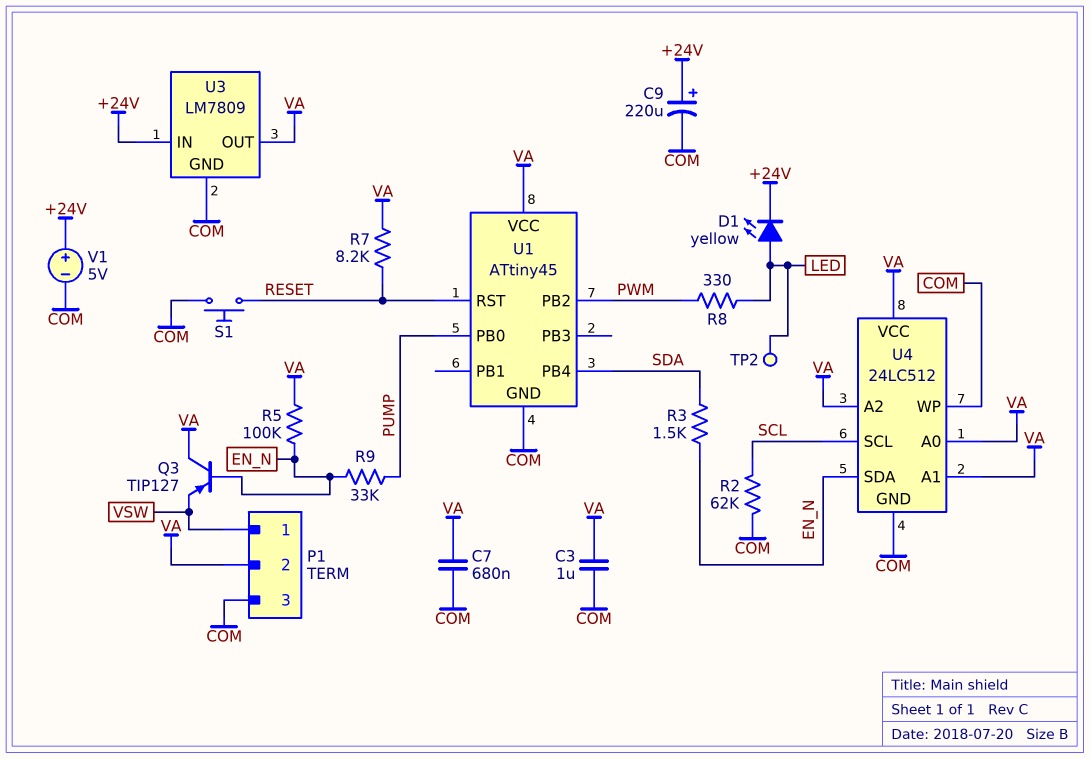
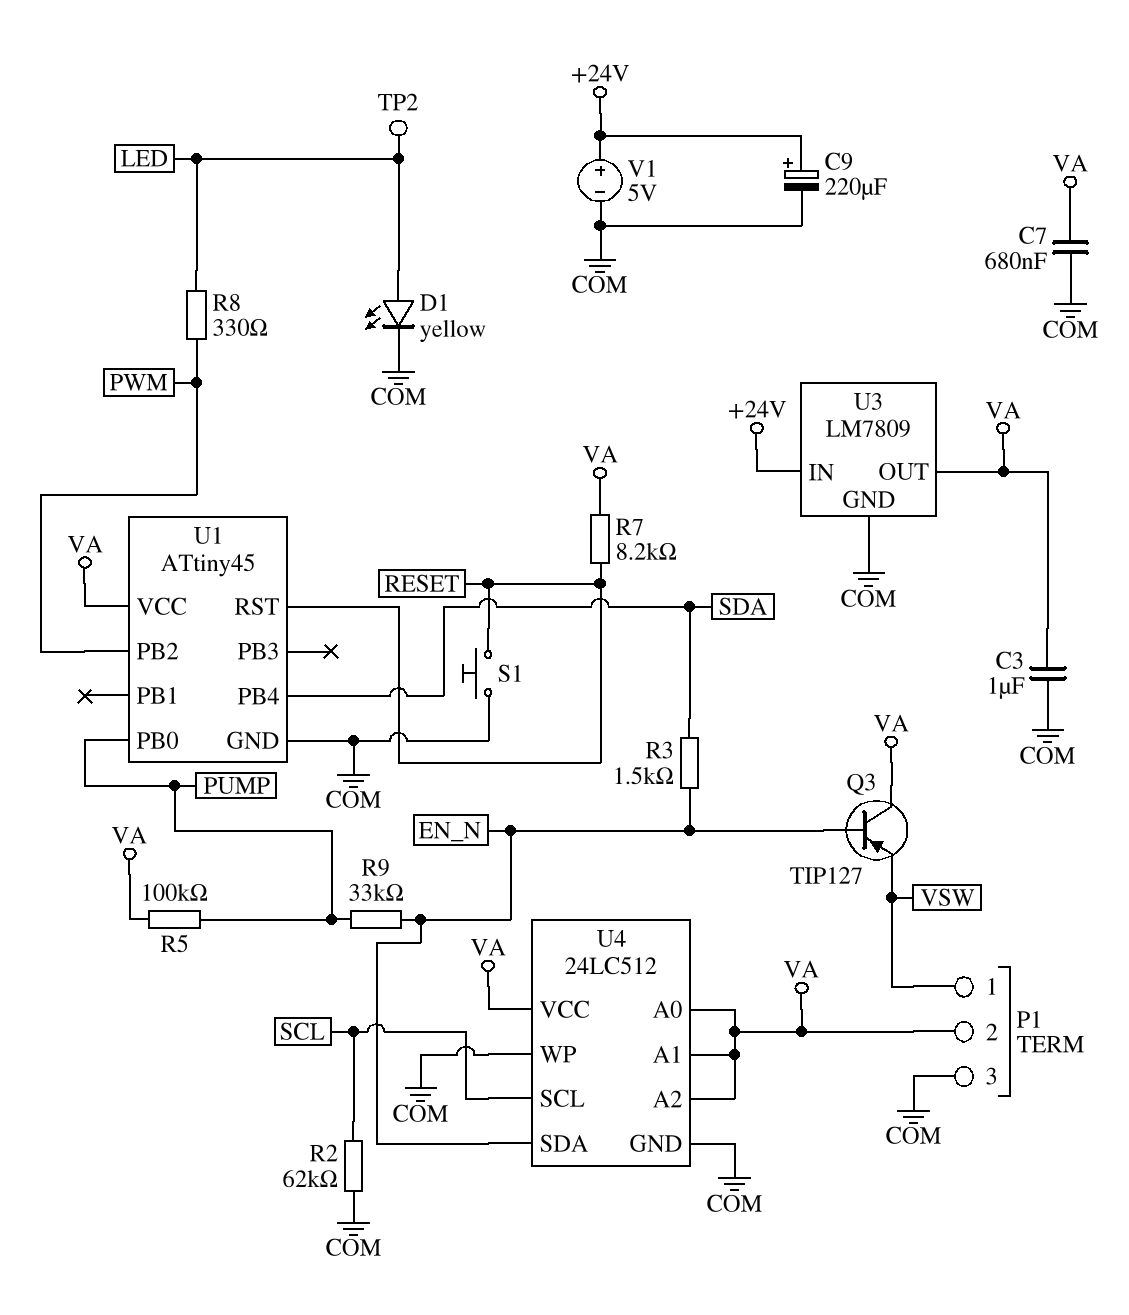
D1: LED yellow (A LED, K +24V) -> LED yellow (A LED, K COM)
R5: 100k (EN_N, VA) -> 100k (PUMP, VA)

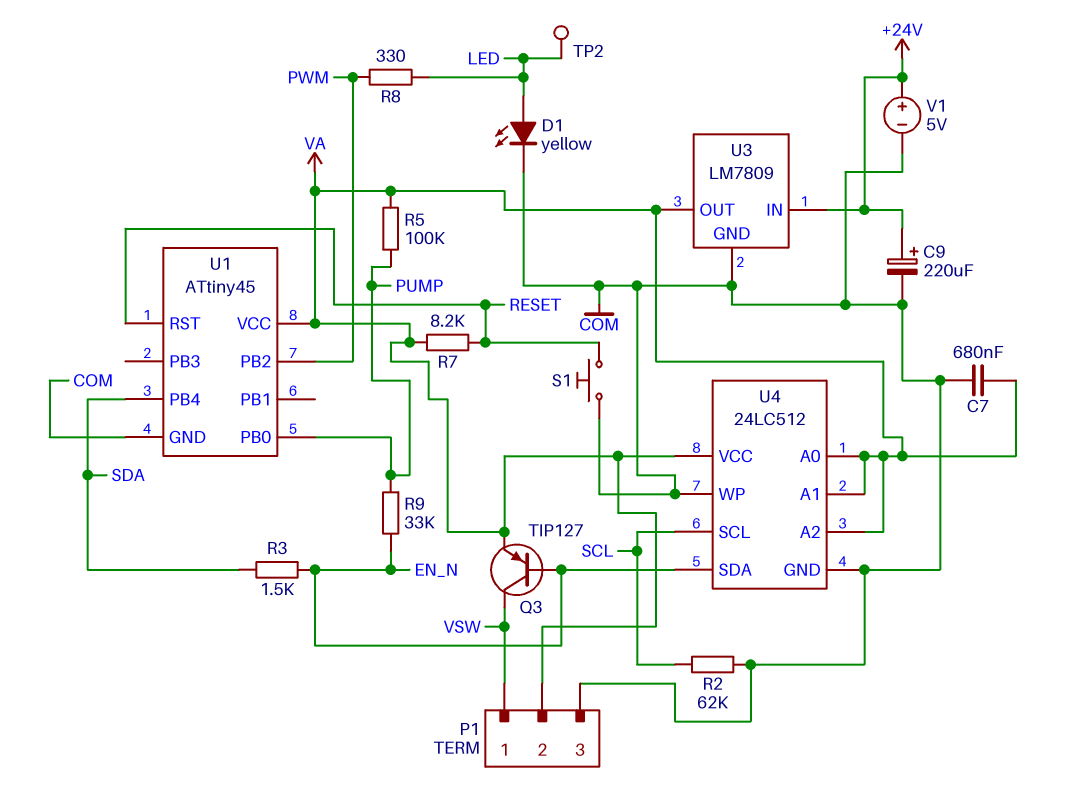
C3: 1uF (COM, VA) -> none
Q3: PNP TIP127 (B EN_N, C VA, E VSW) -> PNP TIP127 (B EN_N, C VSW, E VA)

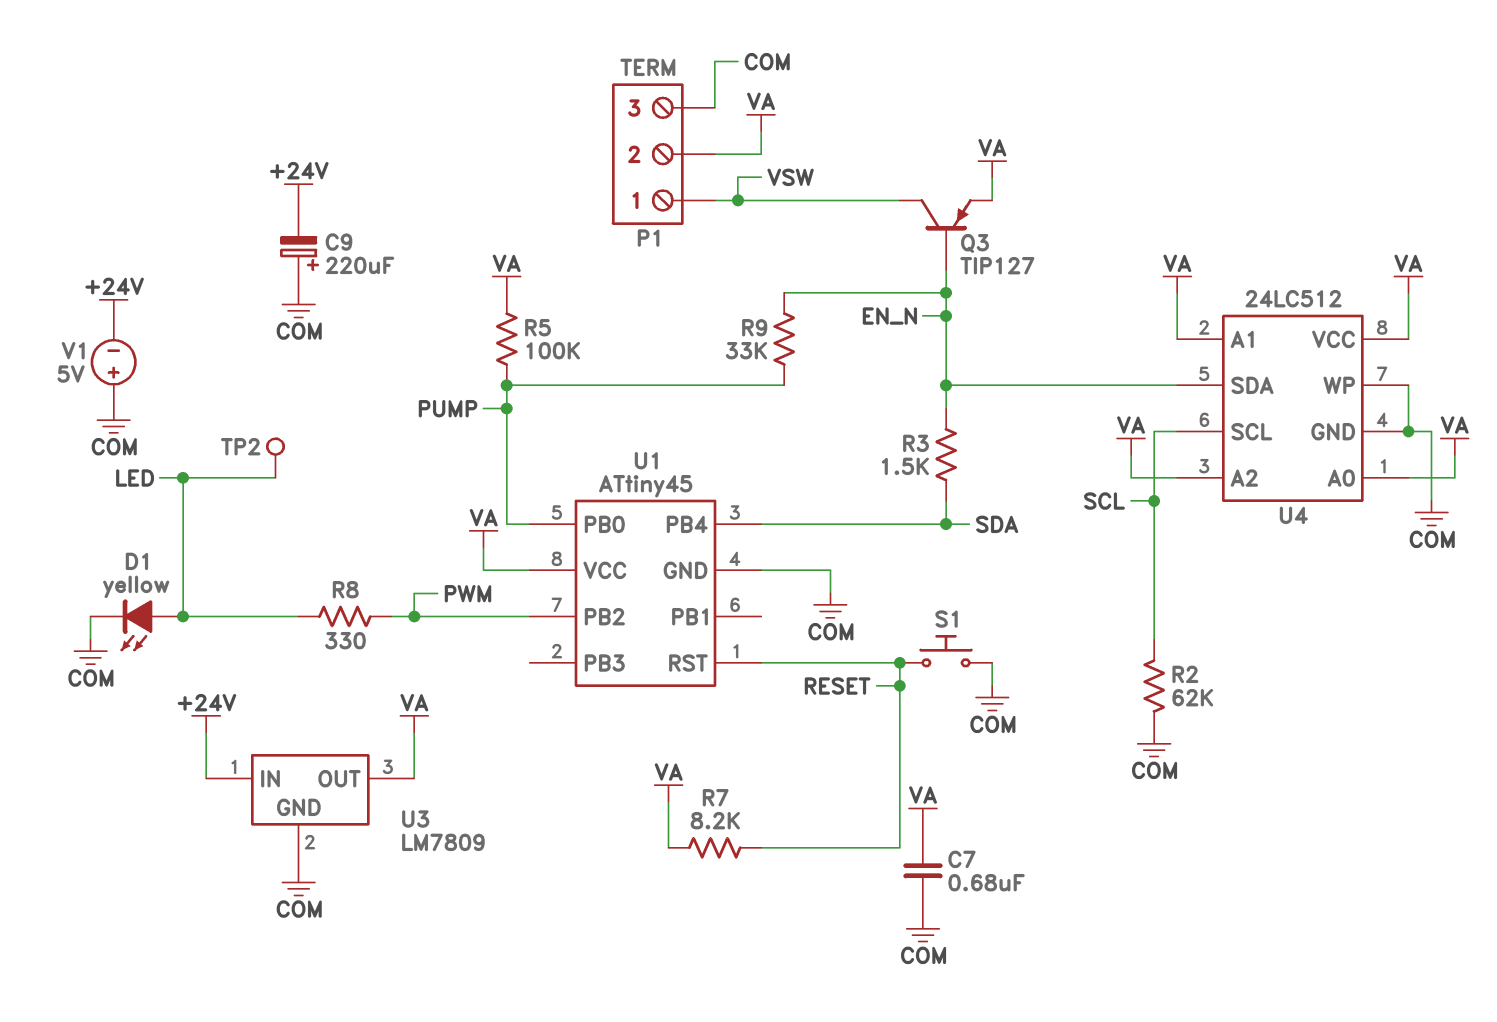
C9: 220uF (plus +24V, minus COM) -> 220uF (plus COM, minus +24V)
V1: 5V (plus +24V, minus COM) -> 5V (plus COM, minus +24V)

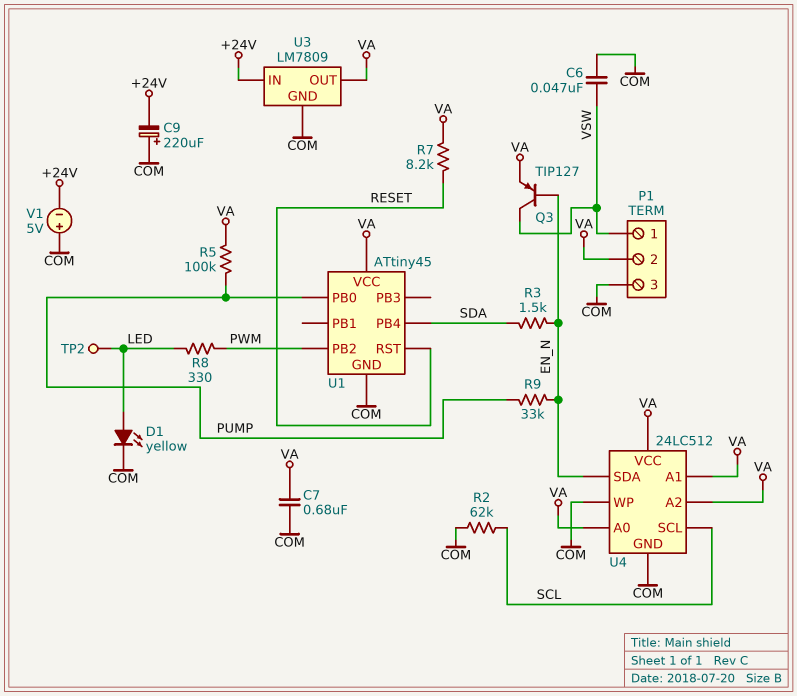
C6: none -> 47nF (COM, VSW)
S1: button (COM, RESET) -> none

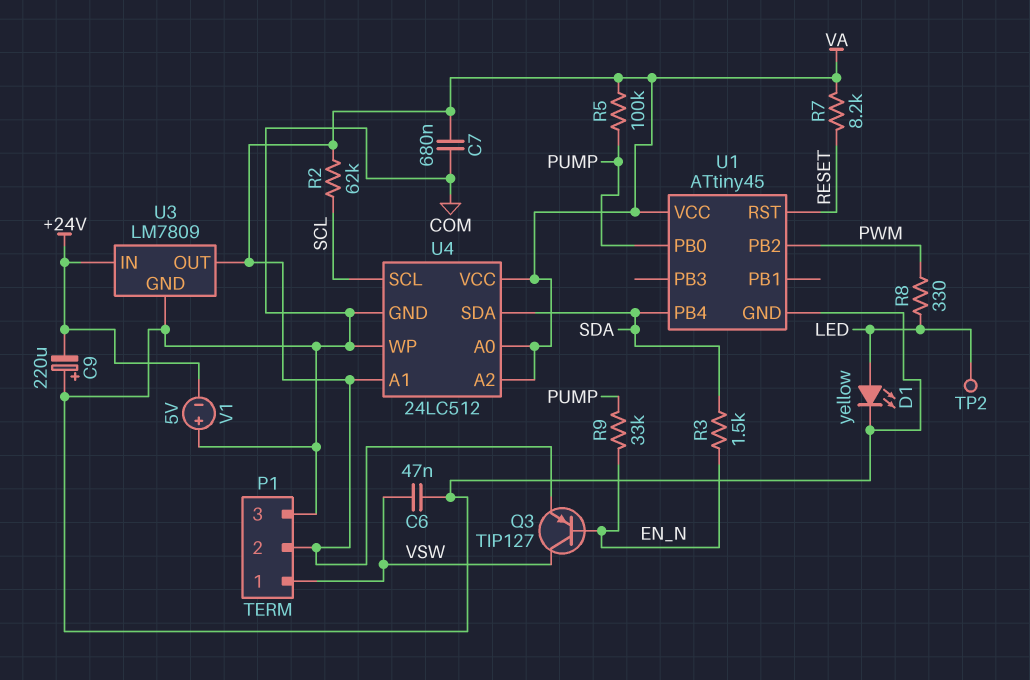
R2: 62k (COM, SCL) -> 62k (SCL, VA)
U4 pin SDA: EN_N -> SDA

